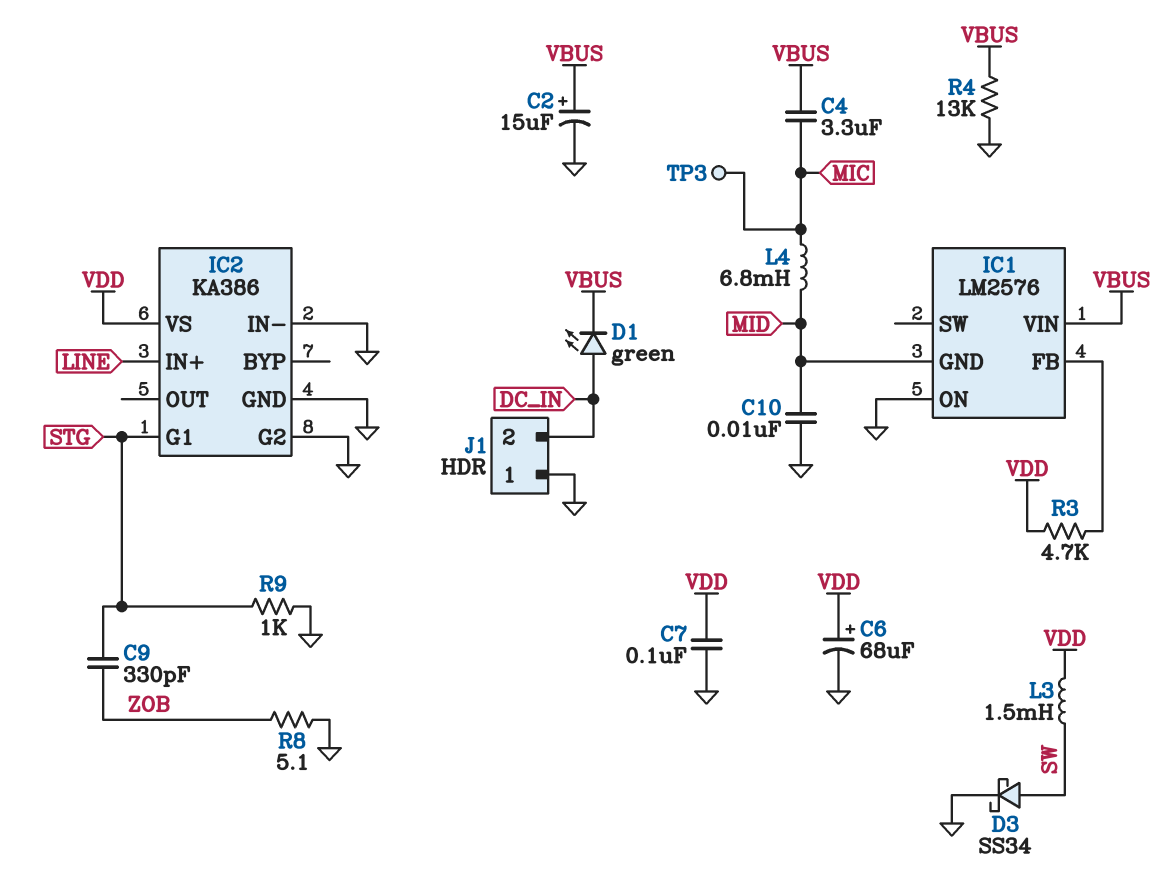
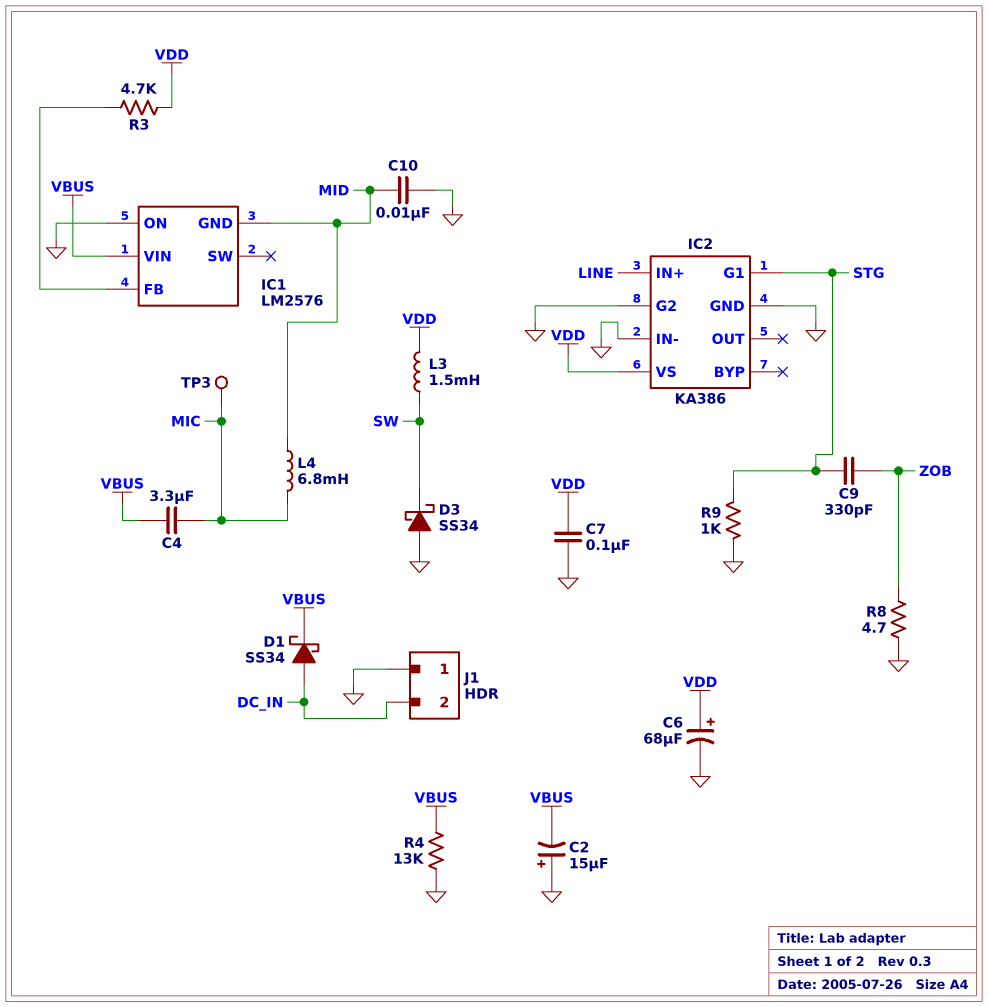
C2: 15uF (plus VBUS, minus GND) -> 15uF (plus GND, minus VBUS)
D1: LED green (A DC_IN, K VBUS) -> schottky SS34 (A DC_IN, K VBUS)
D3: schottky SS34 (A SW, K GND) -> schottky SS34 (A GND, K SW)
R8: 5.1 (GND, ZOB) -> 4.7 (GND, ZOB)

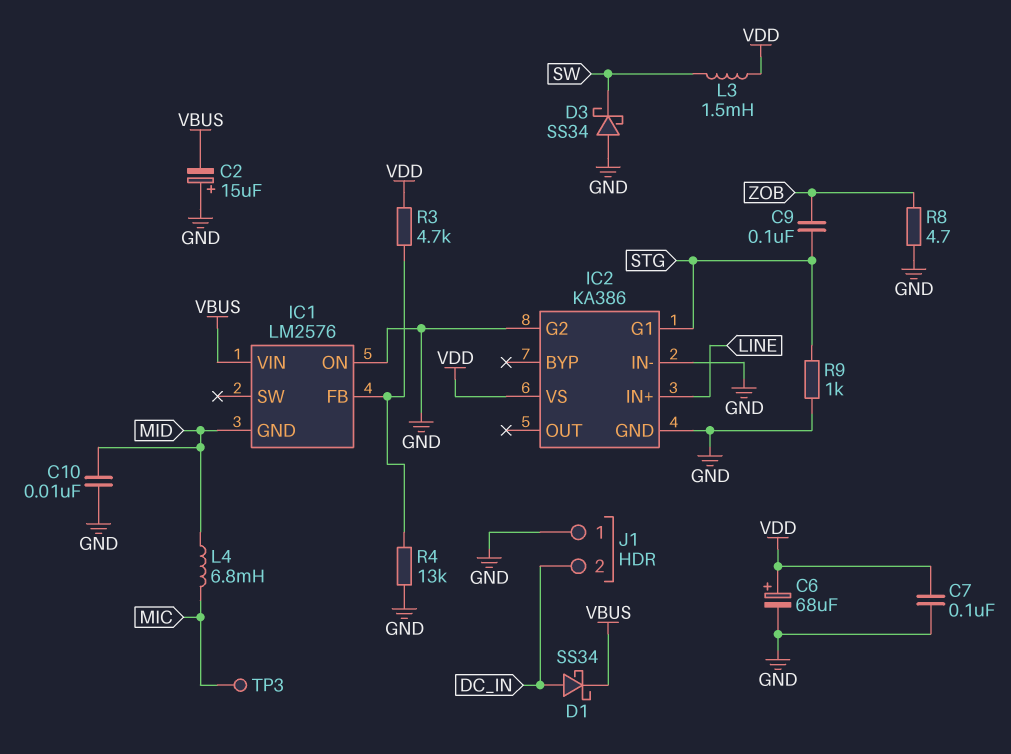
C4: 3.3uF (MIC, VBUS) -> none
C9: 330pF (STG, ZOB) -> 100nF (STG, ZOB)
R4: 13k (GND, VBUS) -> 13k (GND, IC1/FB)

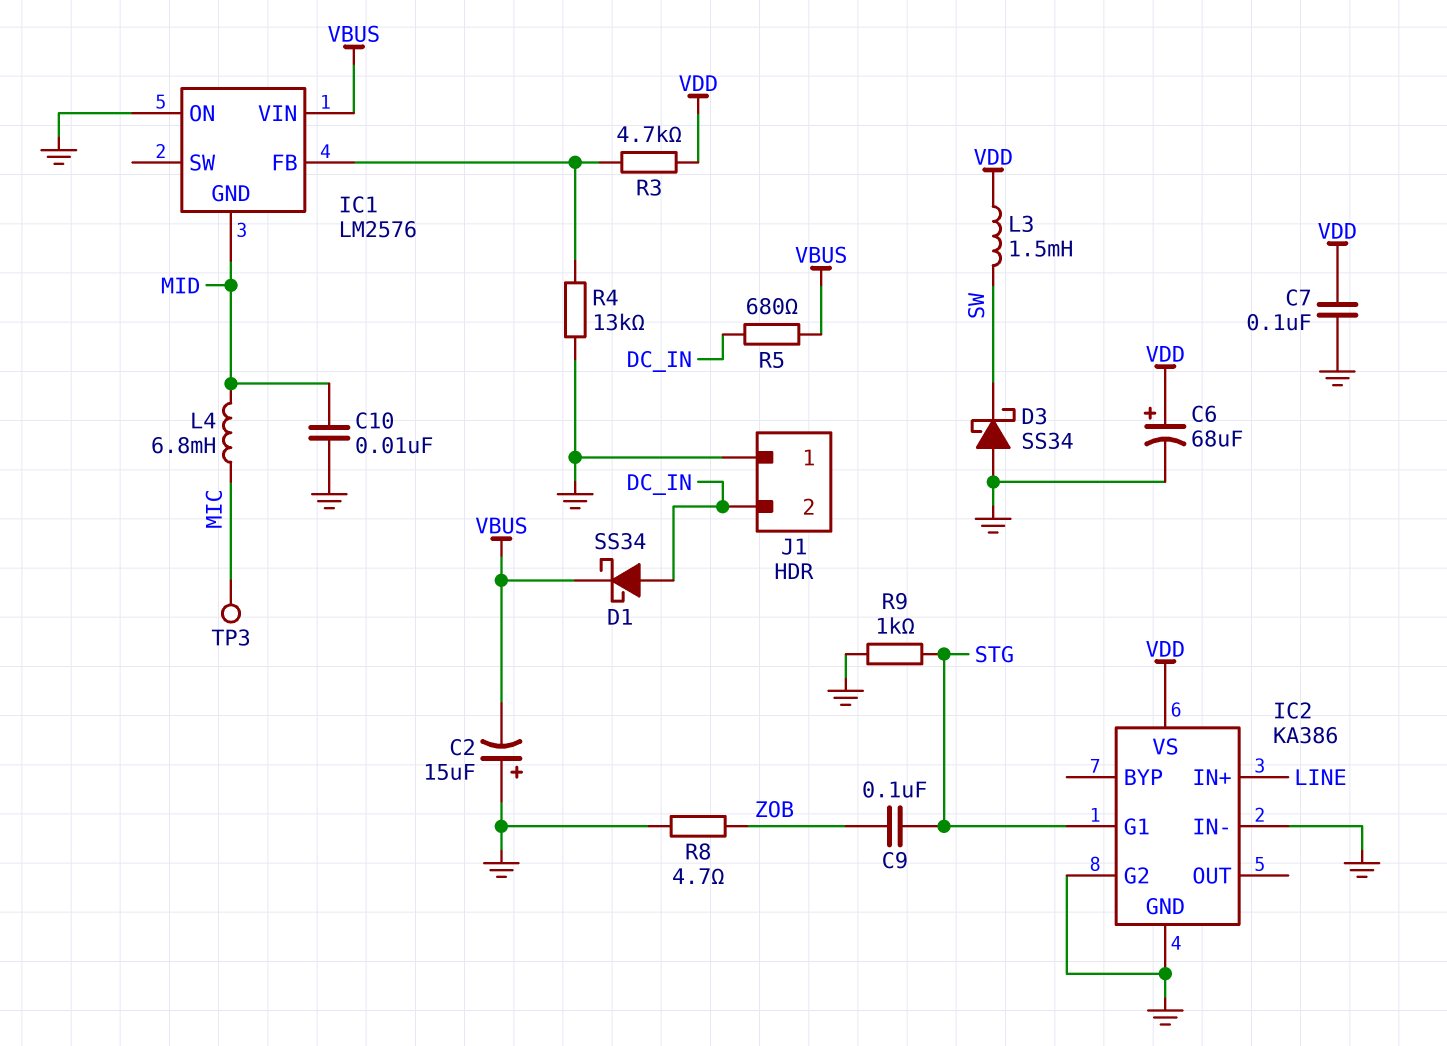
R5: none -> 680 (DC_IN, VBUS)

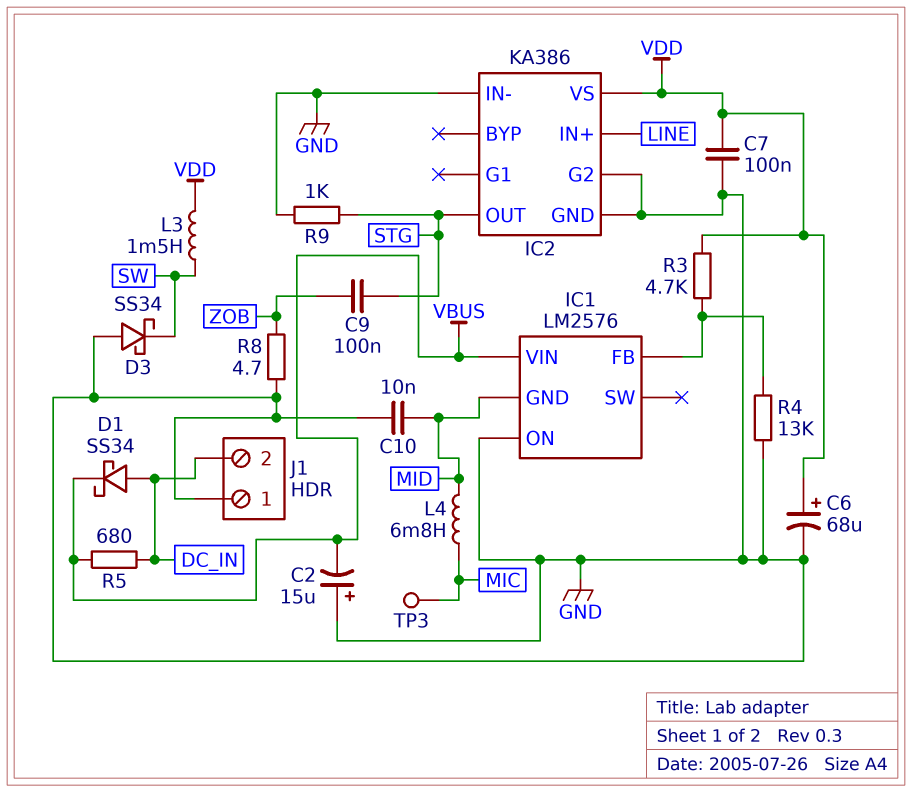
IC2 pin G1: STG -> none
IC2 pin OUT: none -> STG

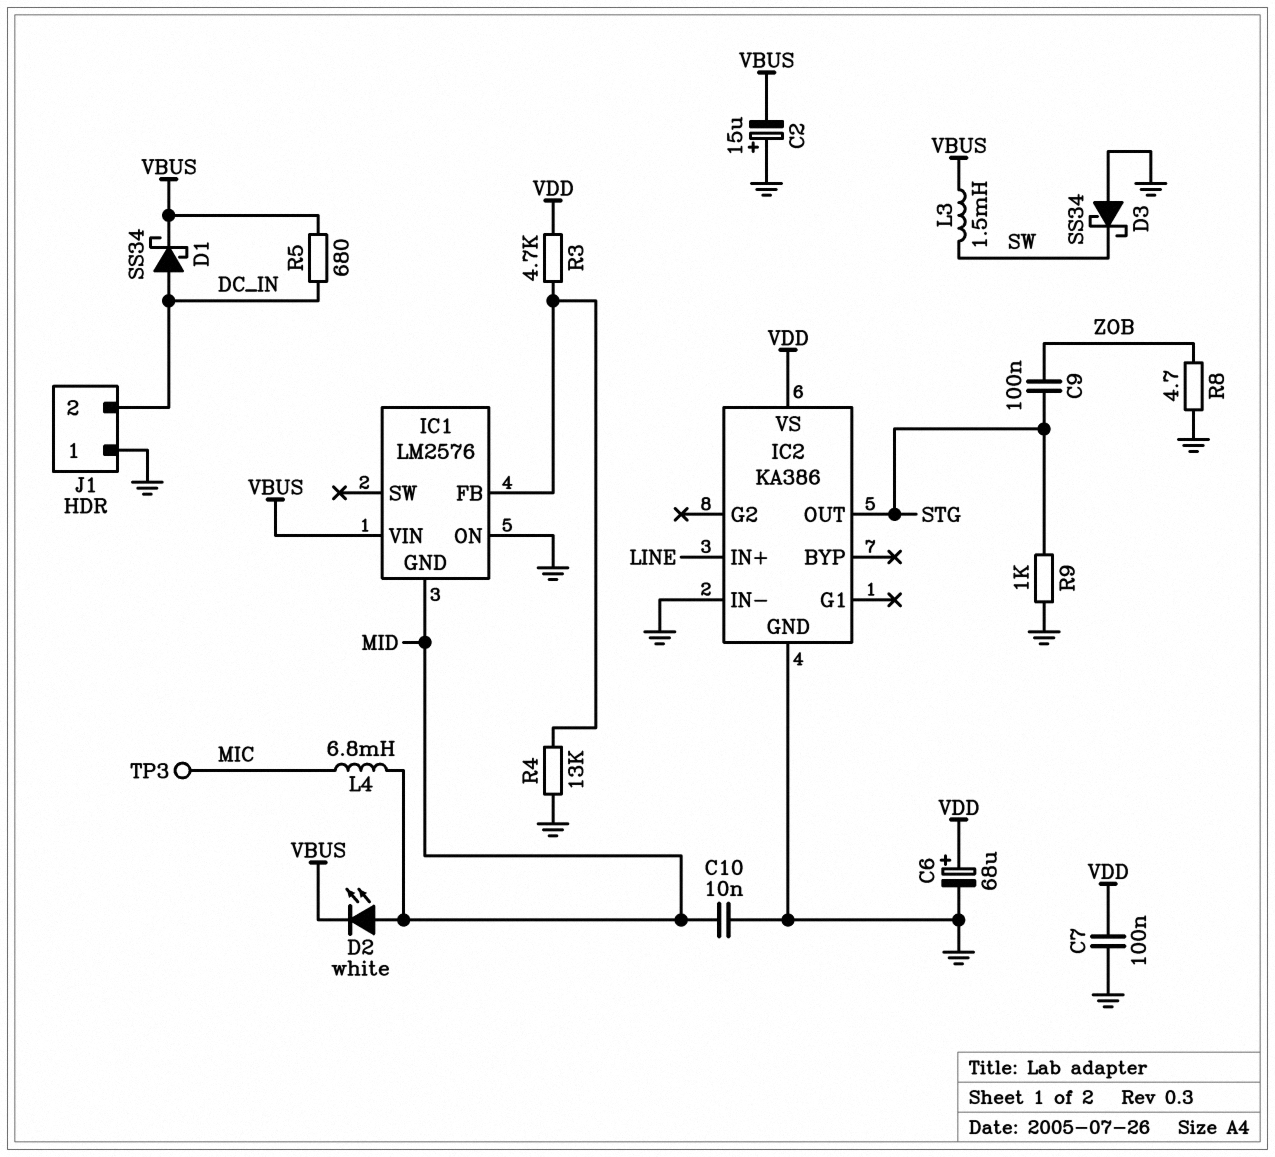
D2: none -> LED white (A MID, K VBUS)
IC2 pin G2: GND -> none
L3: 1.5mH (SW, VDD) -> 1.5mH (SW, VBUS)

